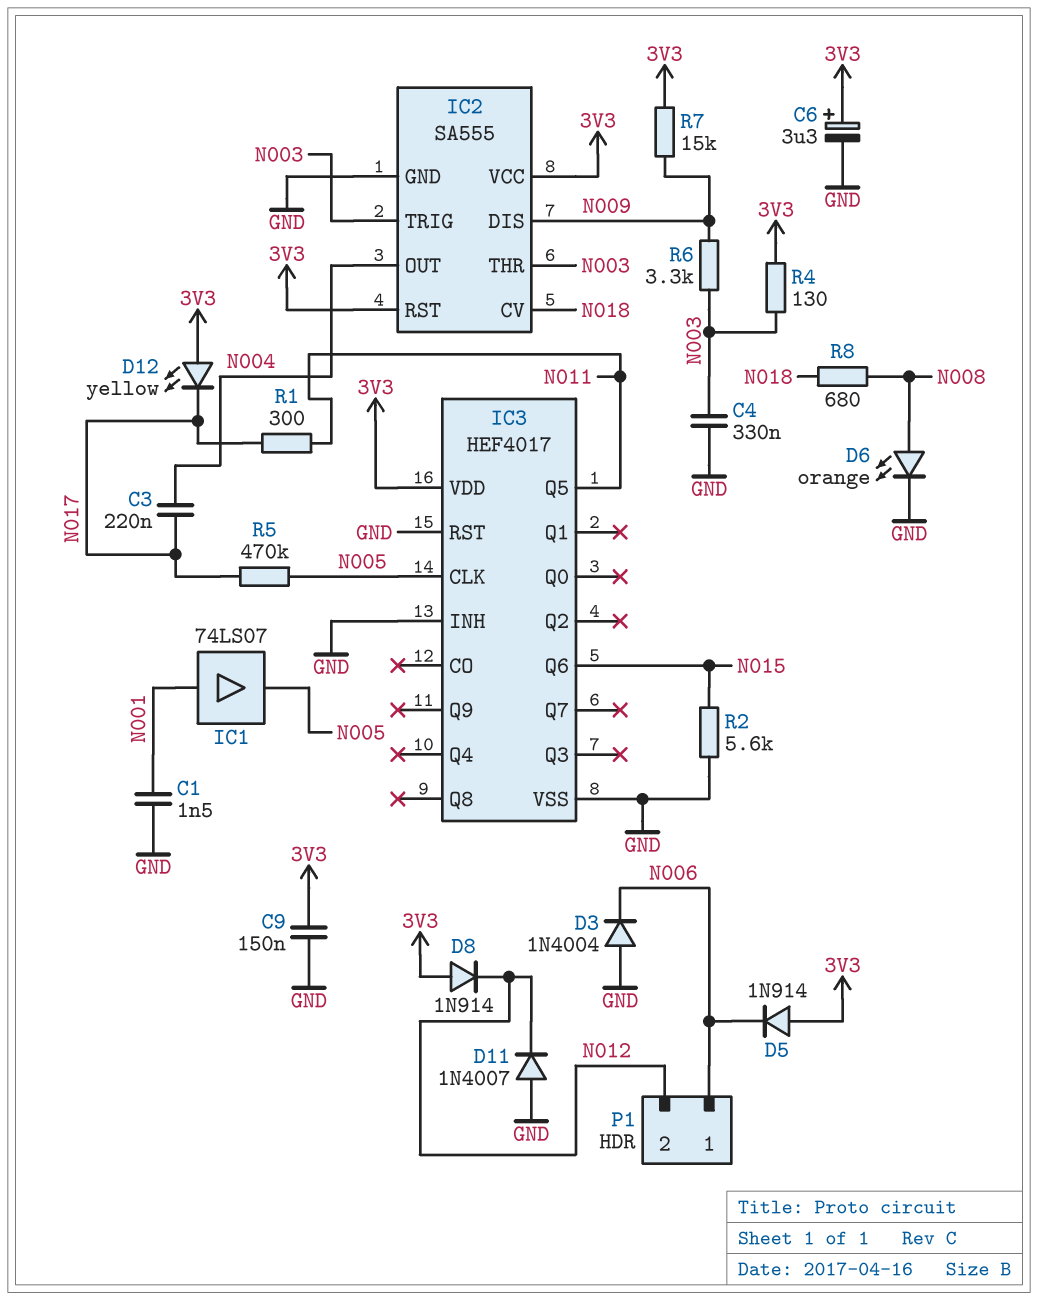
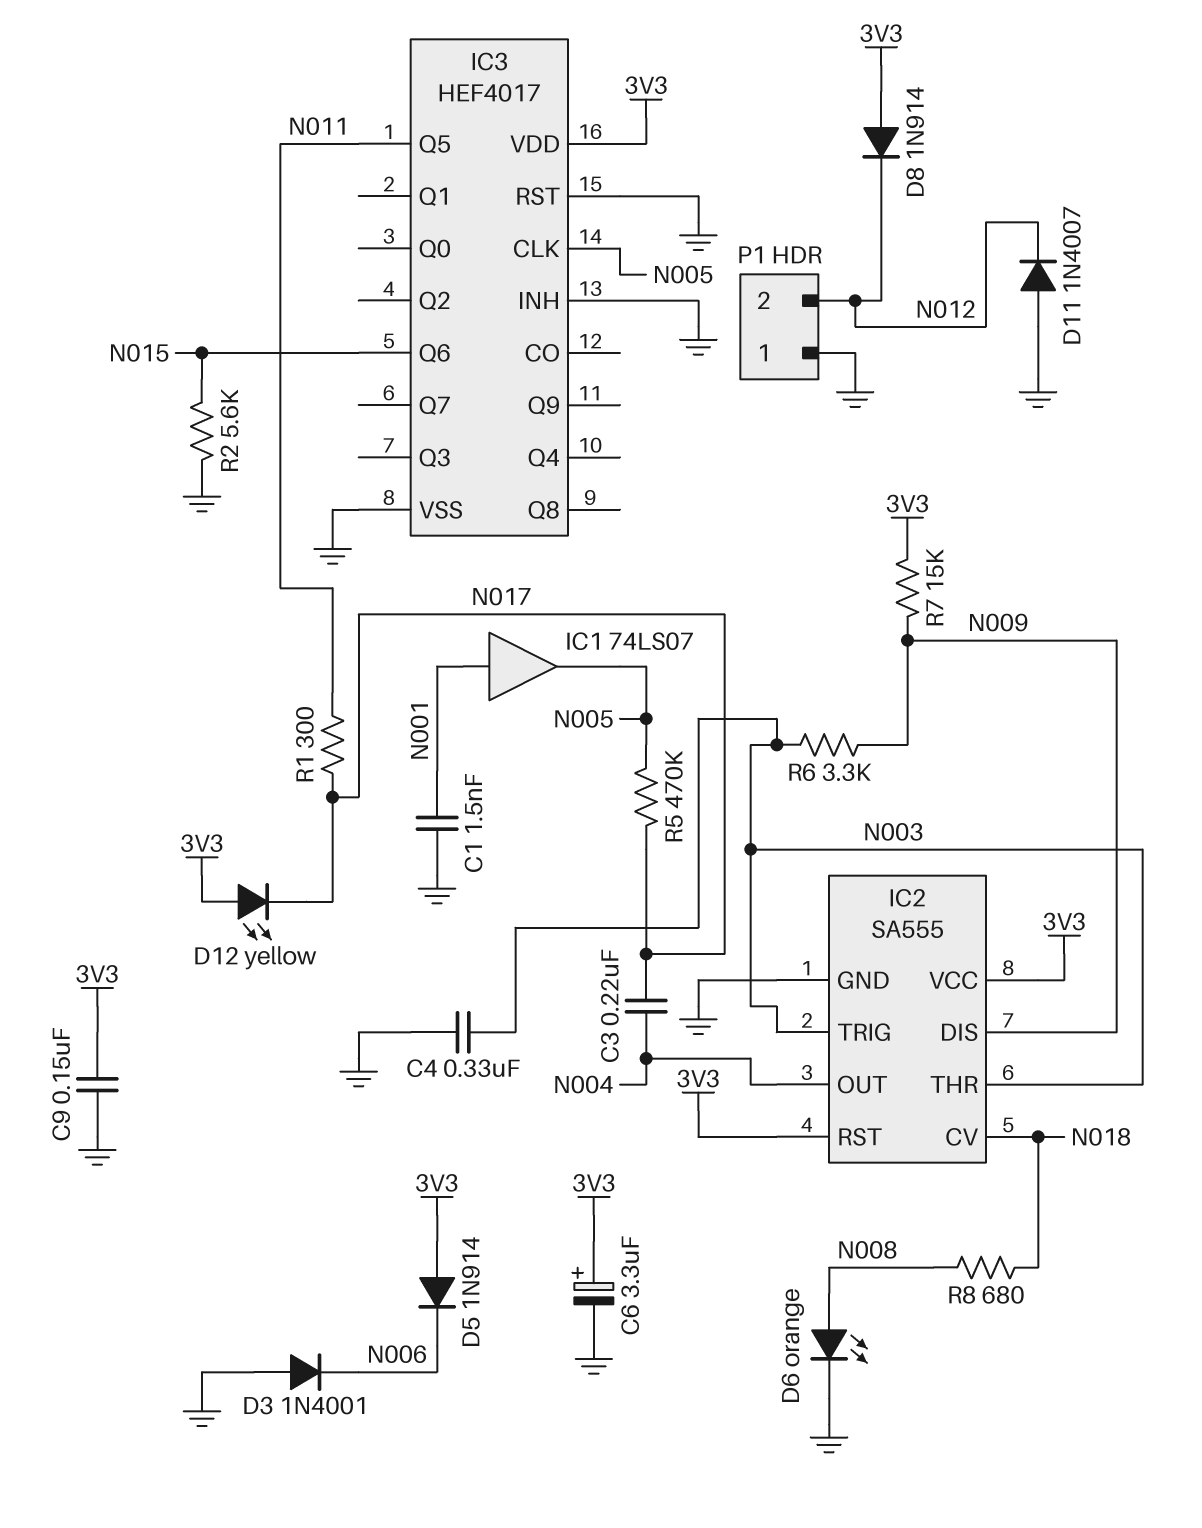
D3: diode 1N4004 (A GND, K N006) -> diode 1N4001 (A GND, K N006)
P1 pin 1: N006 -> GND
R4: 130 (3V3, N003) -> none

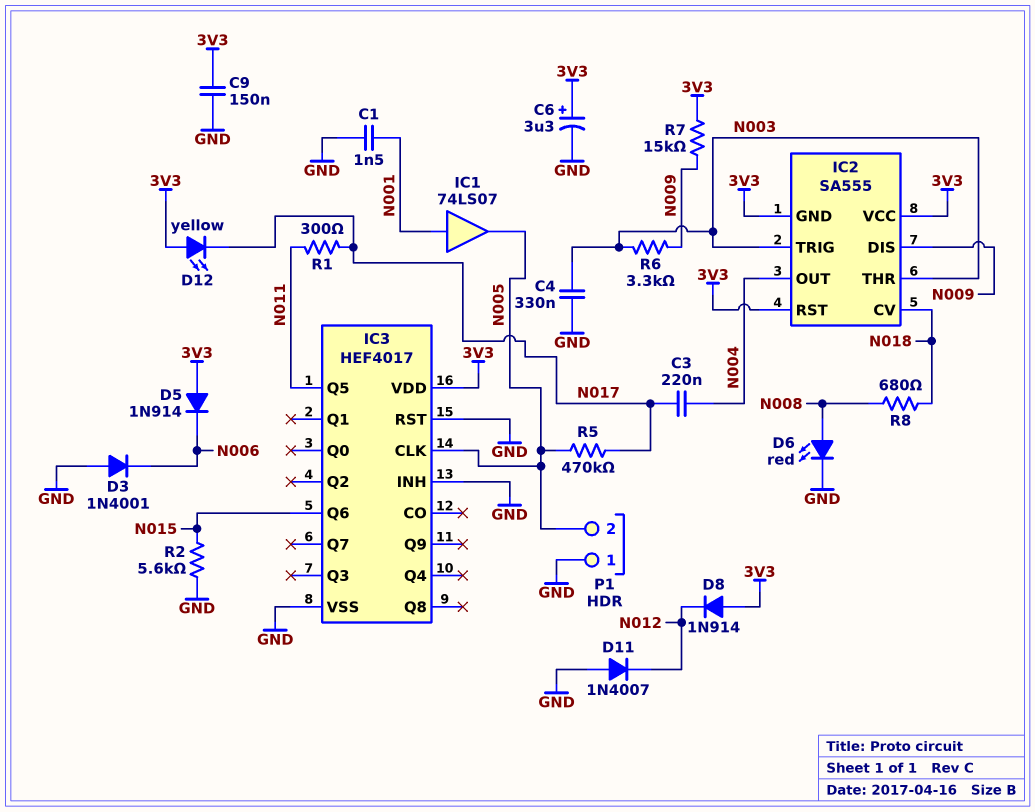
D6: LED orange (A N008, K GND) -> LED red (A N008, K GND)
IC2 pin GND: GND -> 3V3
P1 pin 2: N012 -> N005

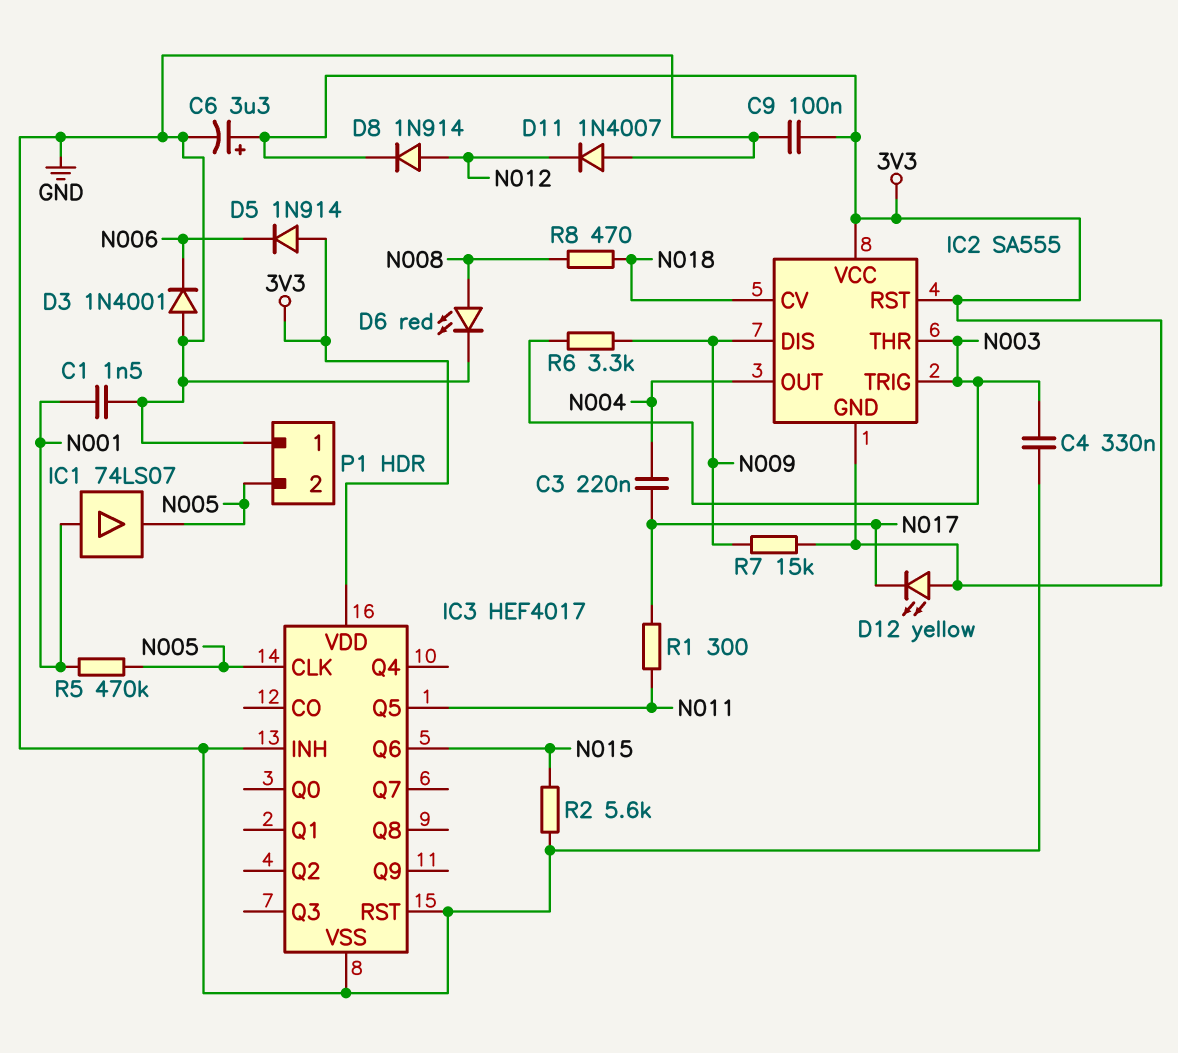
C9: 150nF (3V3, GND) -> 100nF (3V3, GND)
D8: diode 1N914 (A 3V3, K N012) -> diode 1N914 (A N012, K 3V3)
R5: 470k (N005, N017) -> 470k (N001, N005)
R8: 680 (N008, N018) -> 470 (N008, N018)

